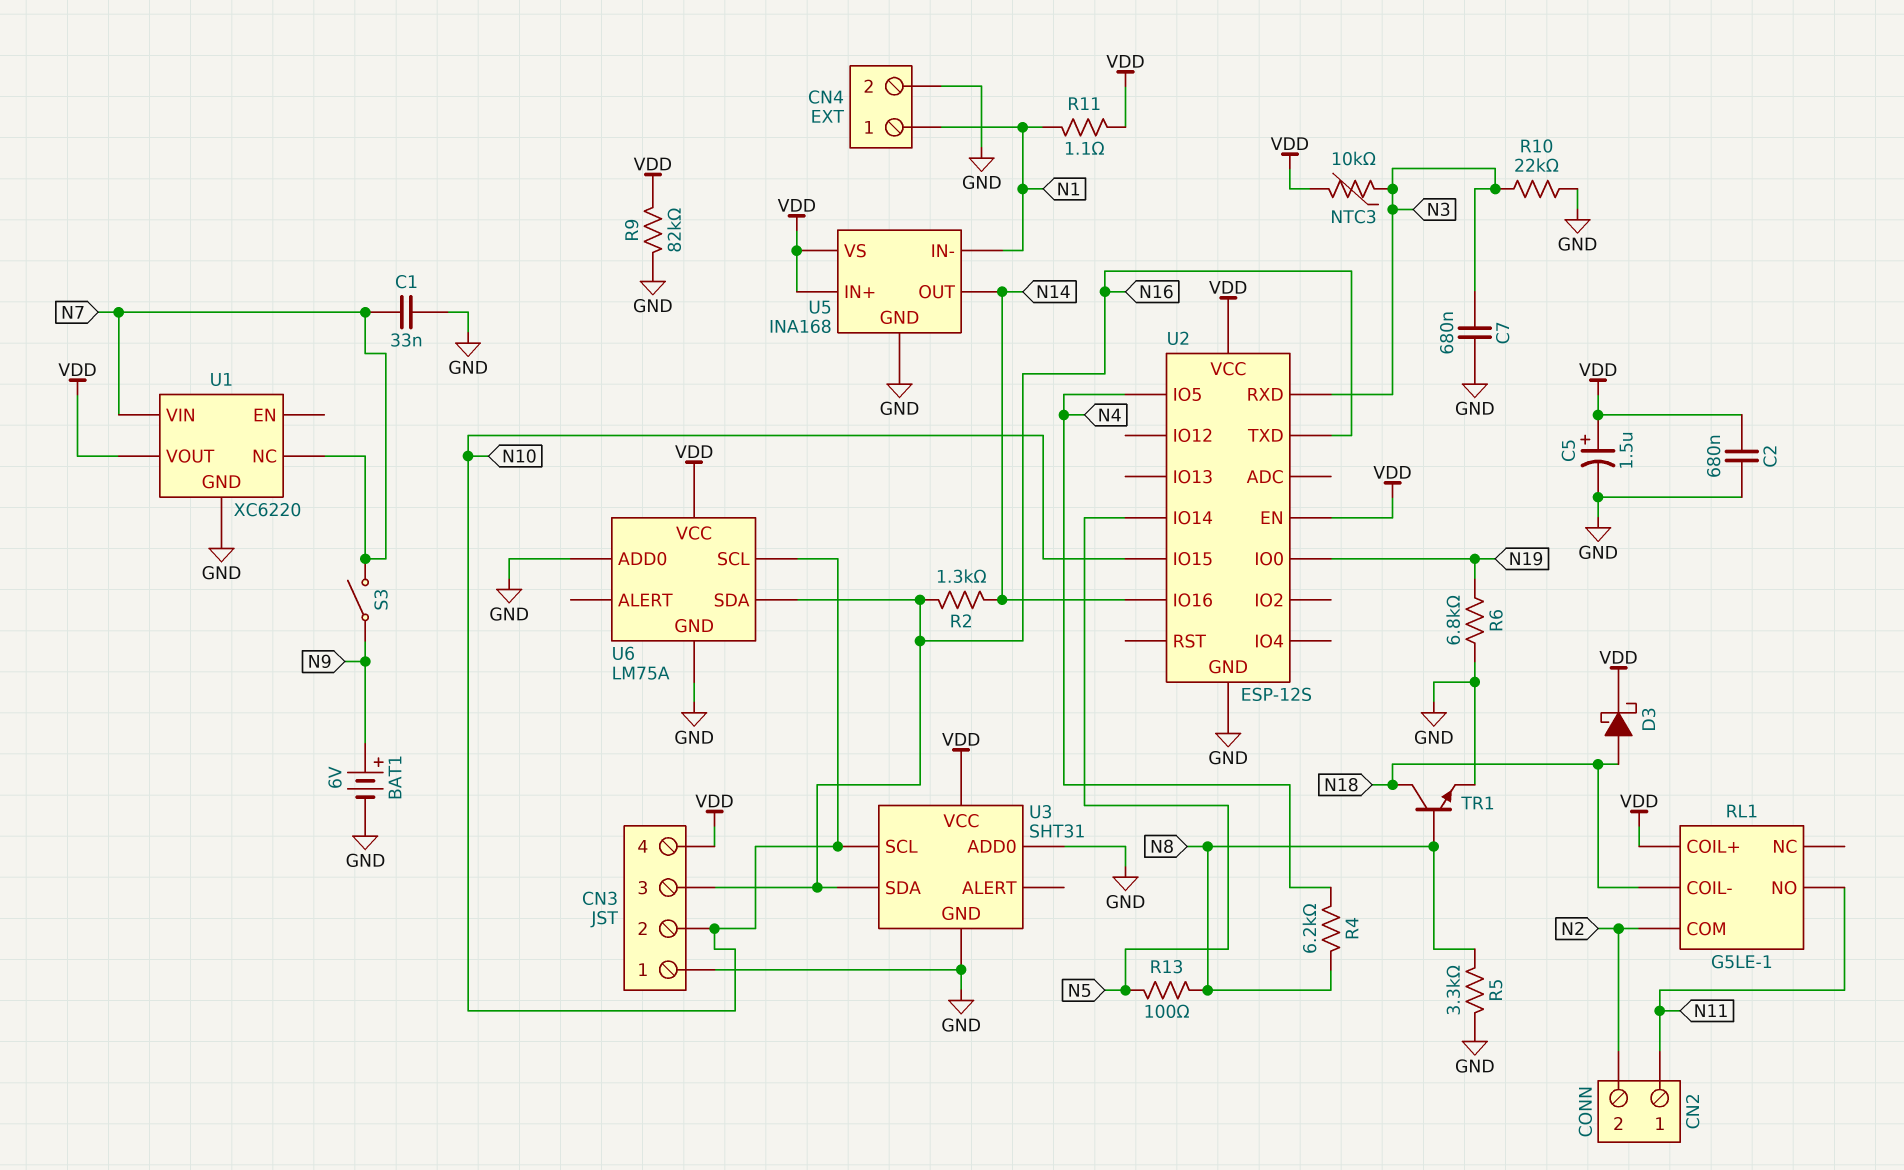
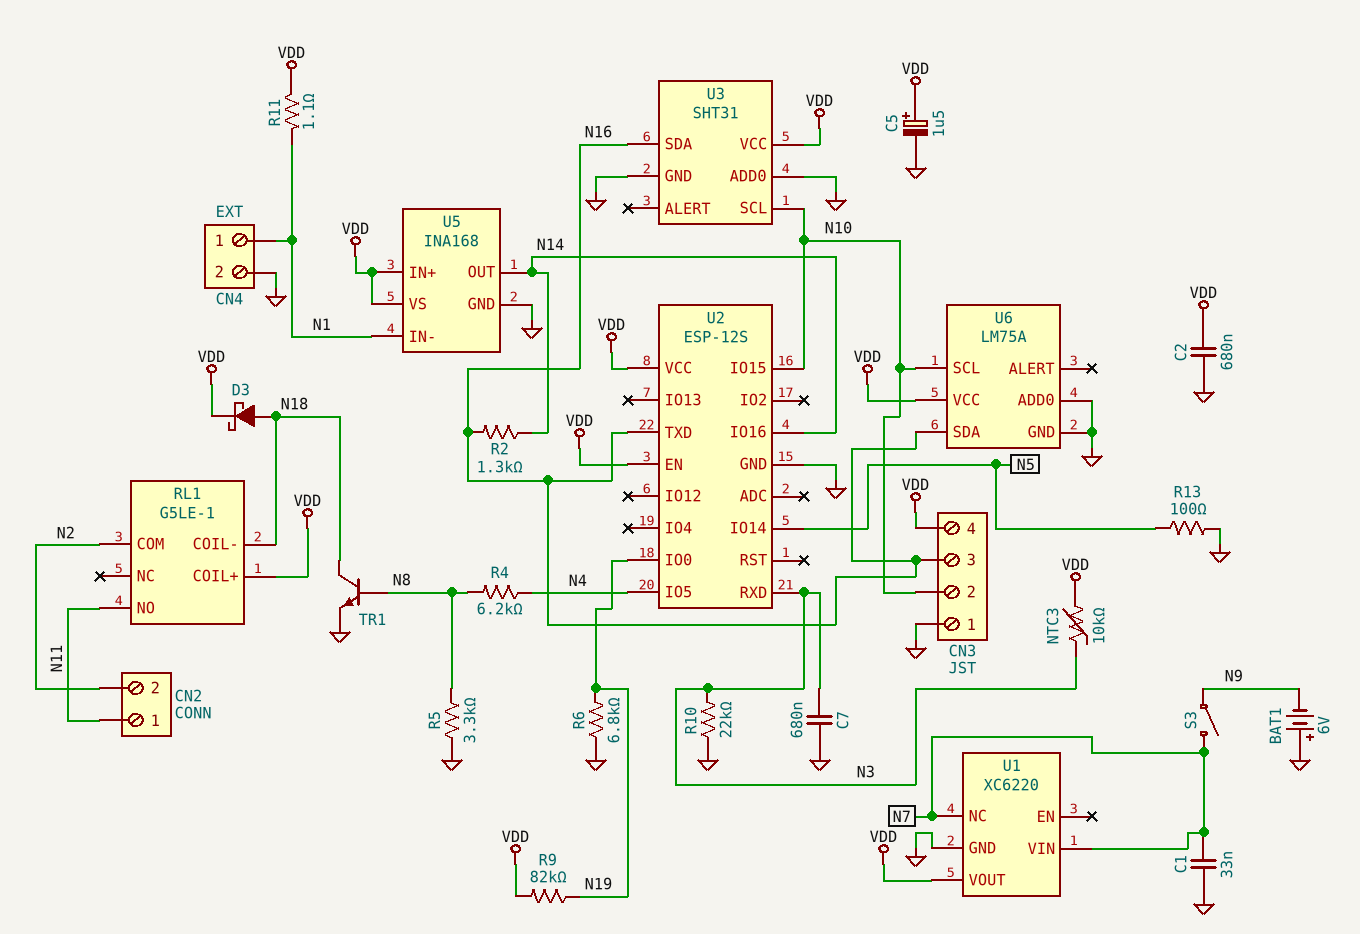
BAT1: 6V (plus N9, minus GND) -> 6V (plus GND, minus N9)
R9: 82k (GND, VDD) -> 82k (N19, VDD)
R13: 100 (N5, N8) -> 100 (GND, N5)

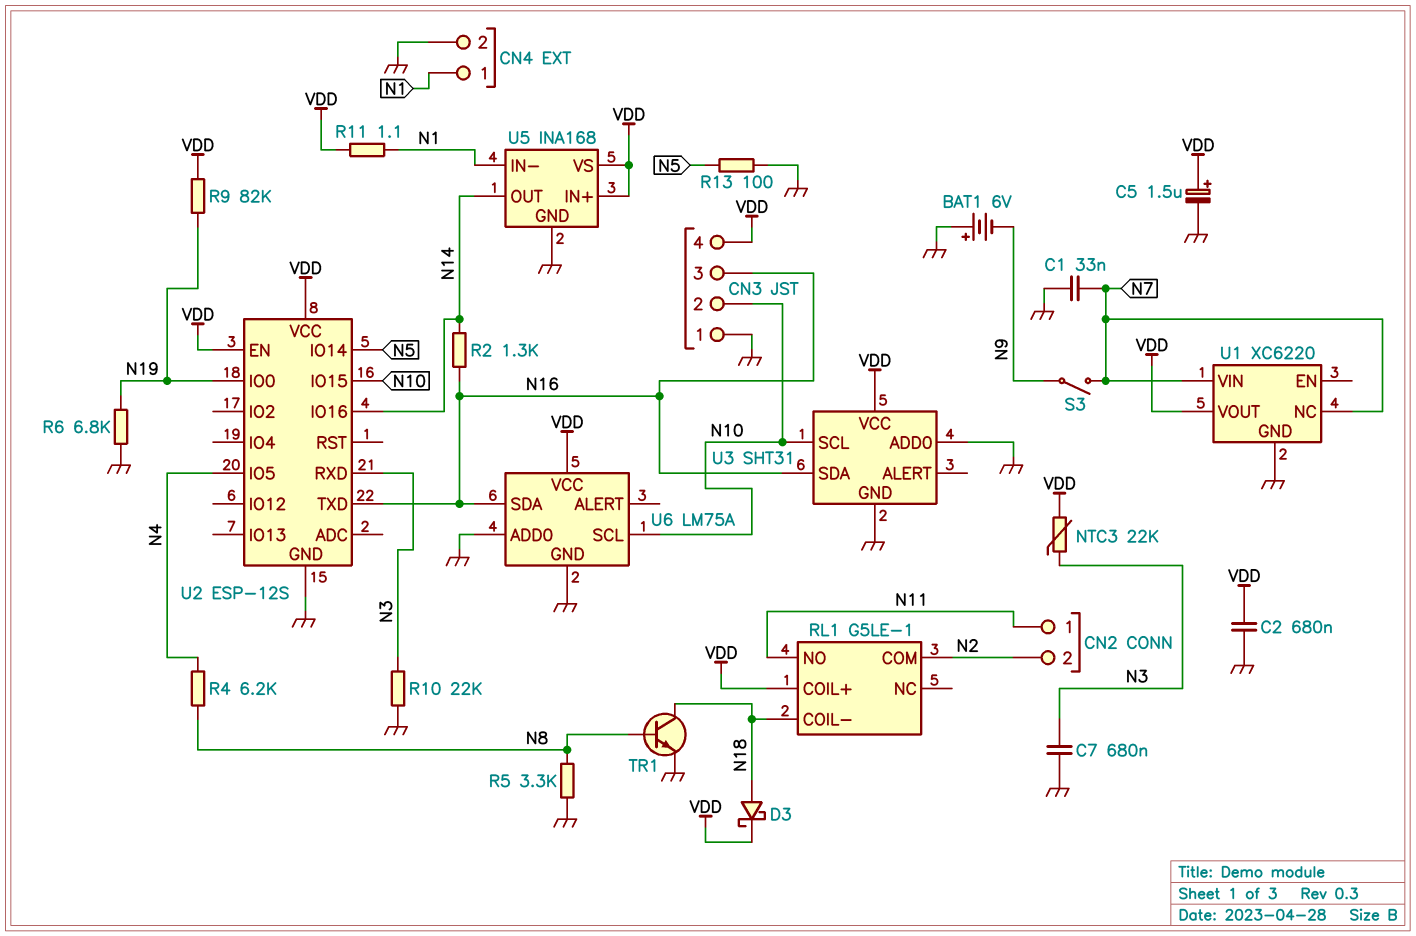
NTC3: 10k (N3, VDD) -> 22k (N3, VDD)

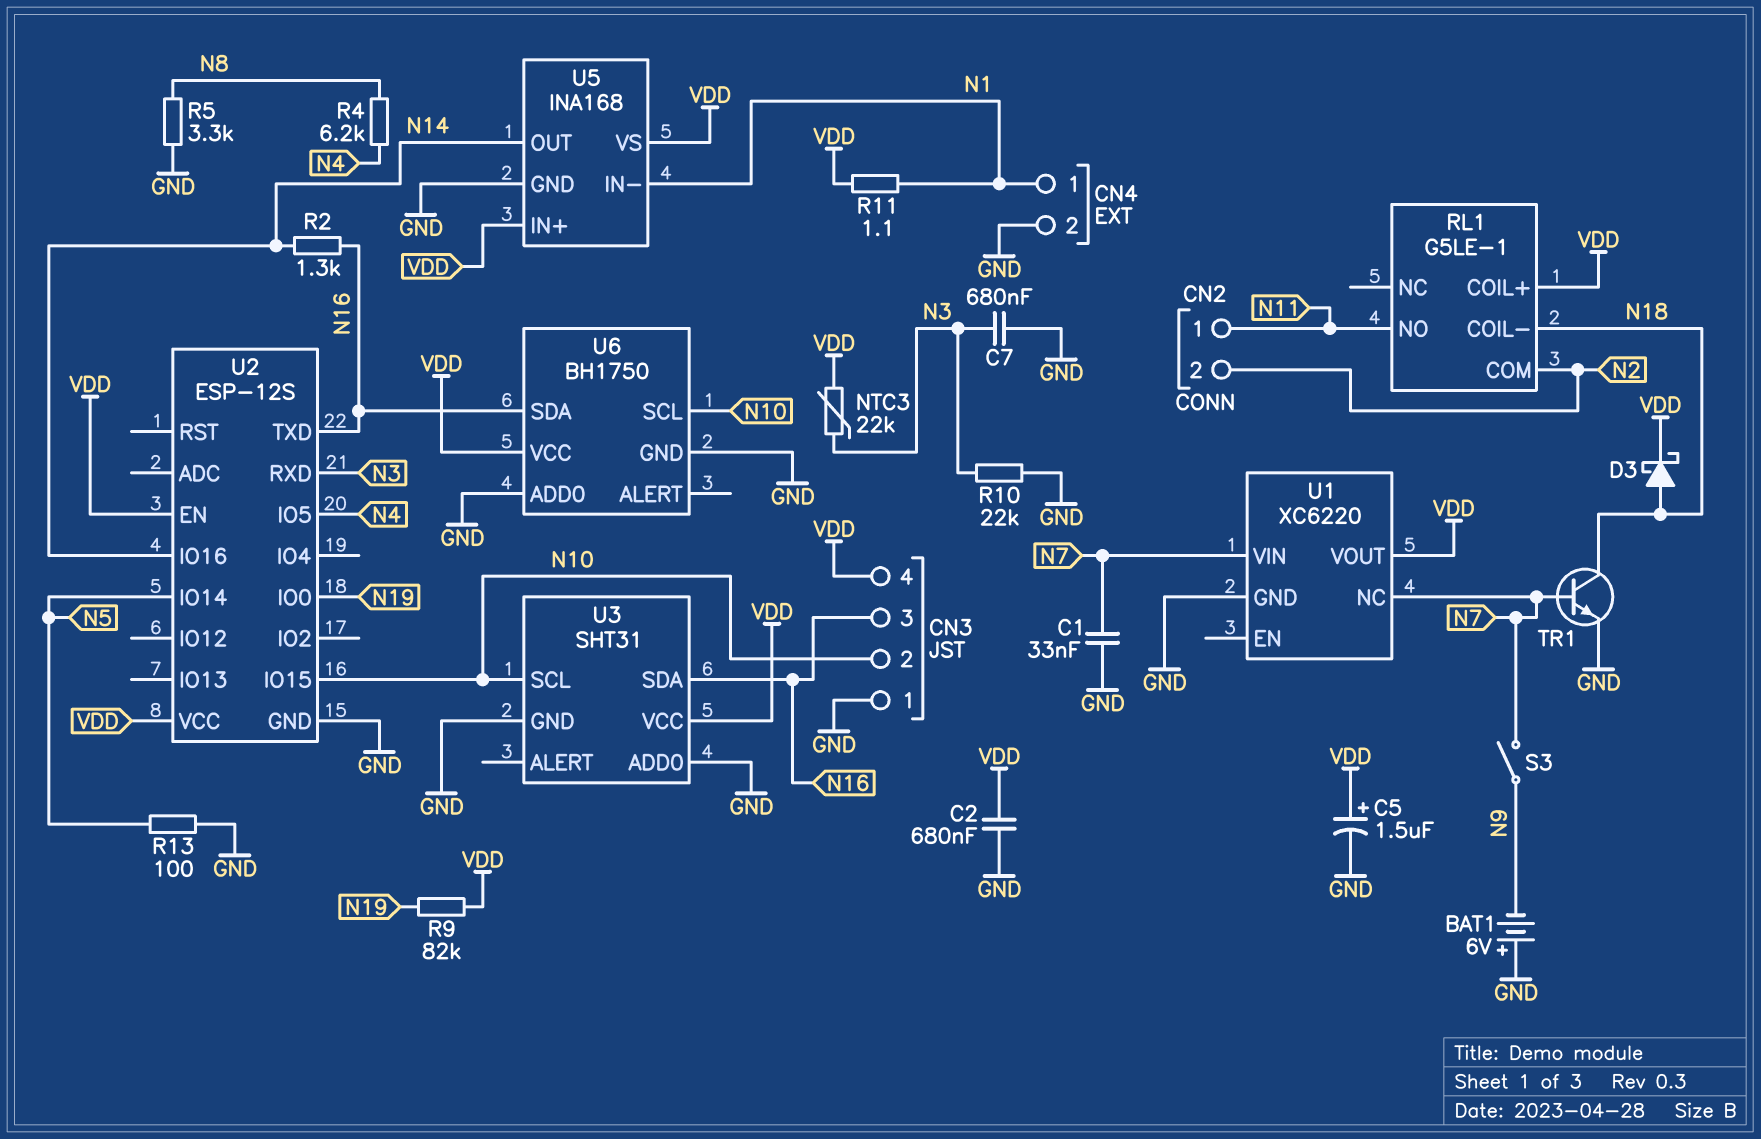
R6: 6.8k (GND, N19) -> none
TR1: NPN (B N8, C N18, E GND) -> NPN (B N7, C N18, E GND)
U6: LM75A -> BH1750

